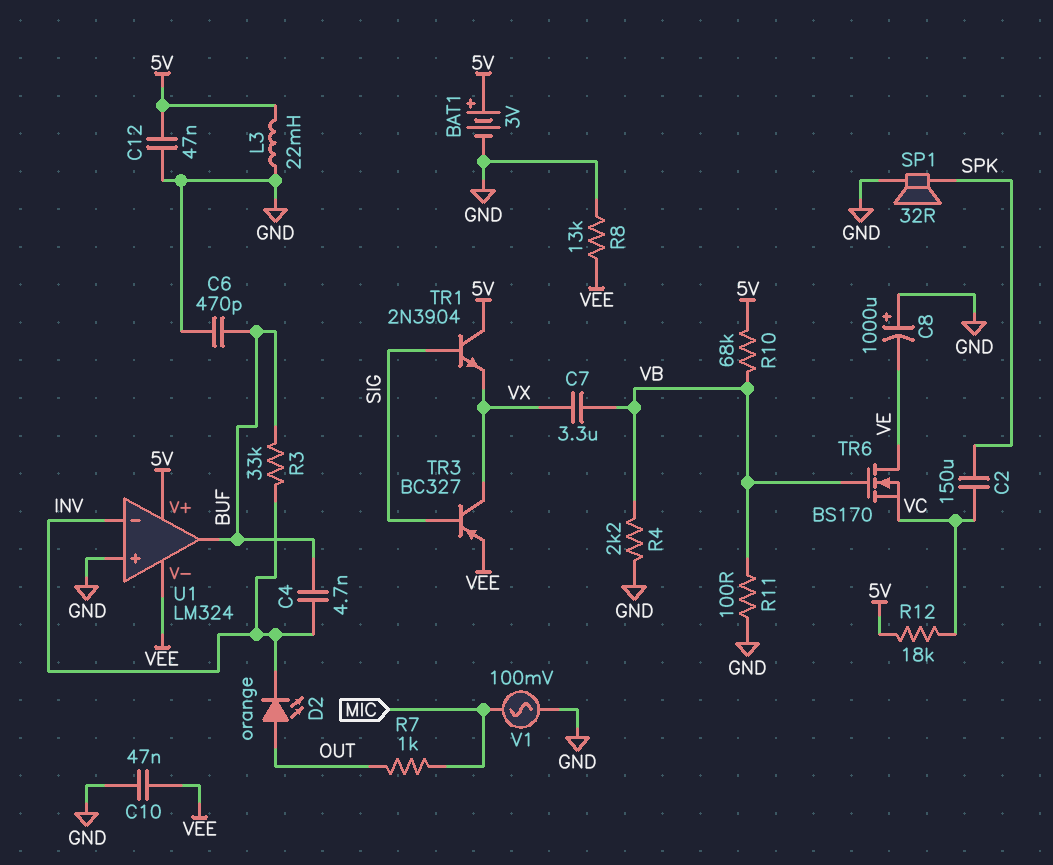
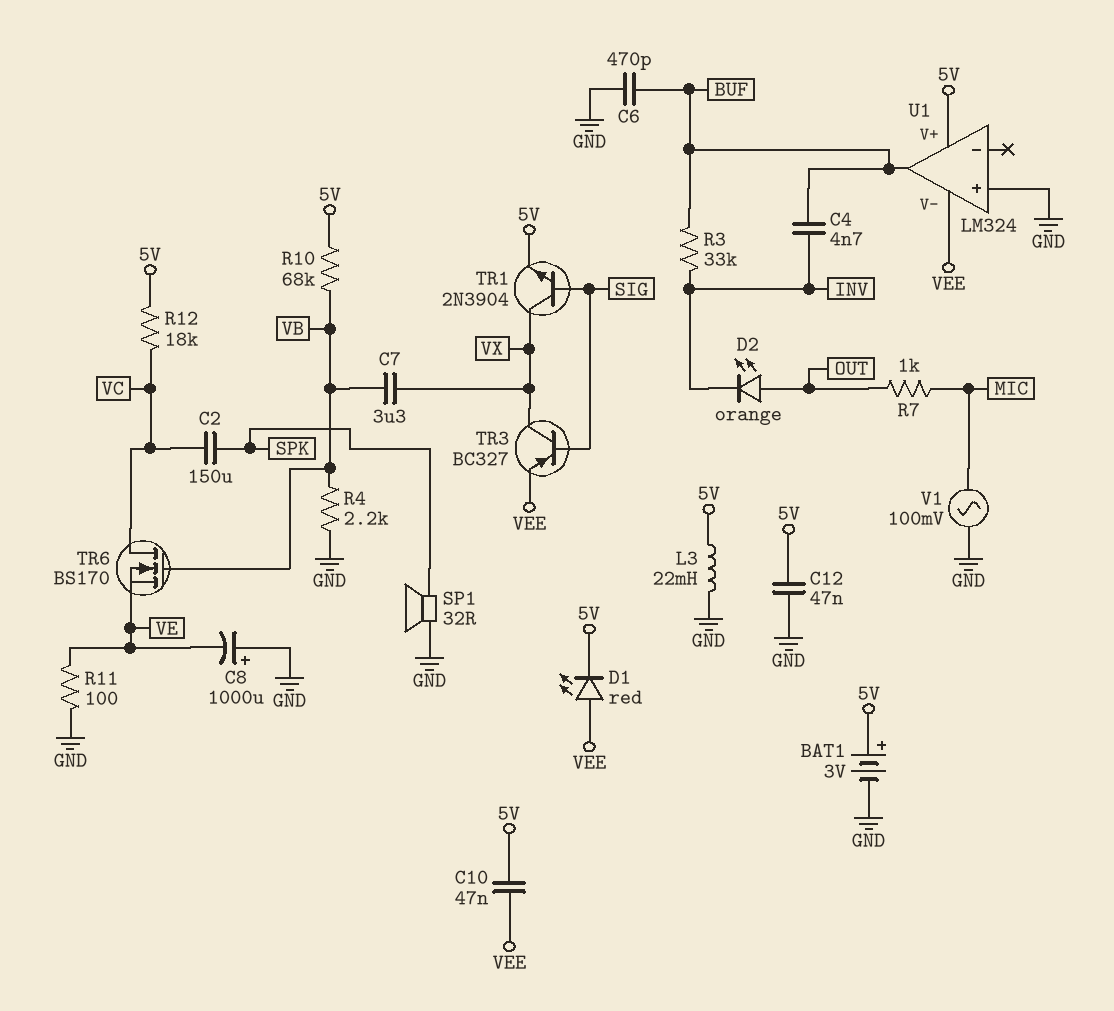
C10: 47nF (GND, VEE) -> 47nF (5V, VEE)
D1: none -> LED red (A VEE, K 5V)
R8: 13k (GND, VEE) -> none
R11: 100 (GND, VB) -> 100 (GND, VE)
TR1: NPN 2N3904 (B SIG, C 5V, E VX) -> NPN 2N3904 (B SIG, C VX, E 5V)
TR6: NMOS BS170 (G VB, D VE, S VC) -> NMOS BS170 (G VB, D VC, S VE)
U1 pin in-: INV -> none

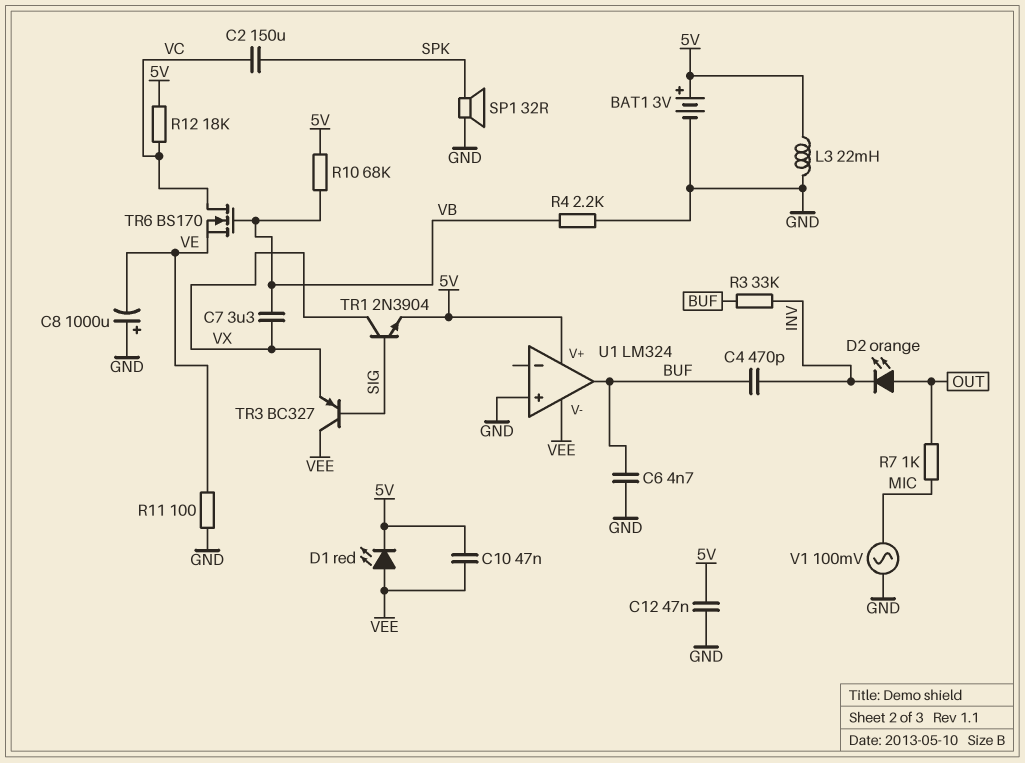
C4: 4.7nF (BUF, INV) -> 470pF (BUF, INV)
C6: 470pF (BUF, GND) -> 4.7nF (BUF, GND)
TR3: PNP BC327 (B SIG, C VX, E VEE) -> PNP BC327 (B SIG, C VEE, E VX)

